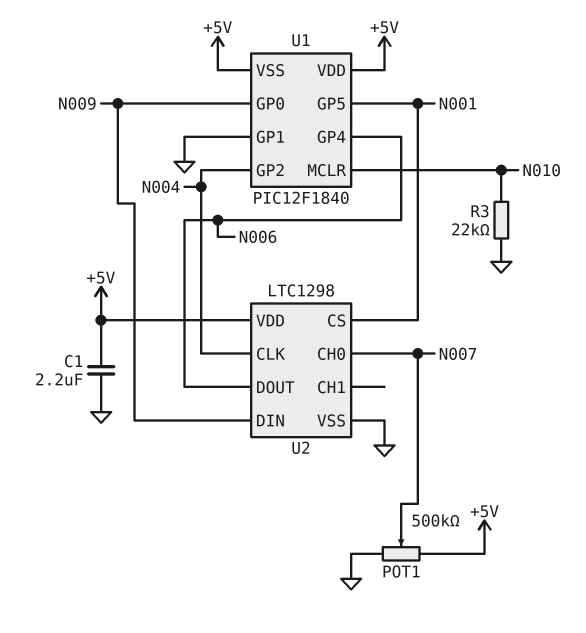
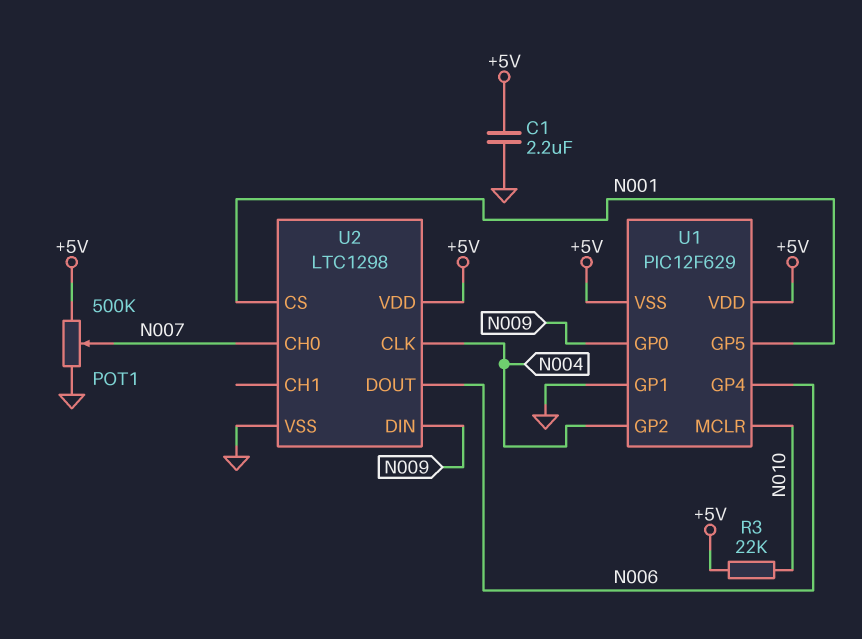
R3: 22k (GND, N010) -> 22k (+5V, N010)
U1: PIC12F1840 -> PIC12F629

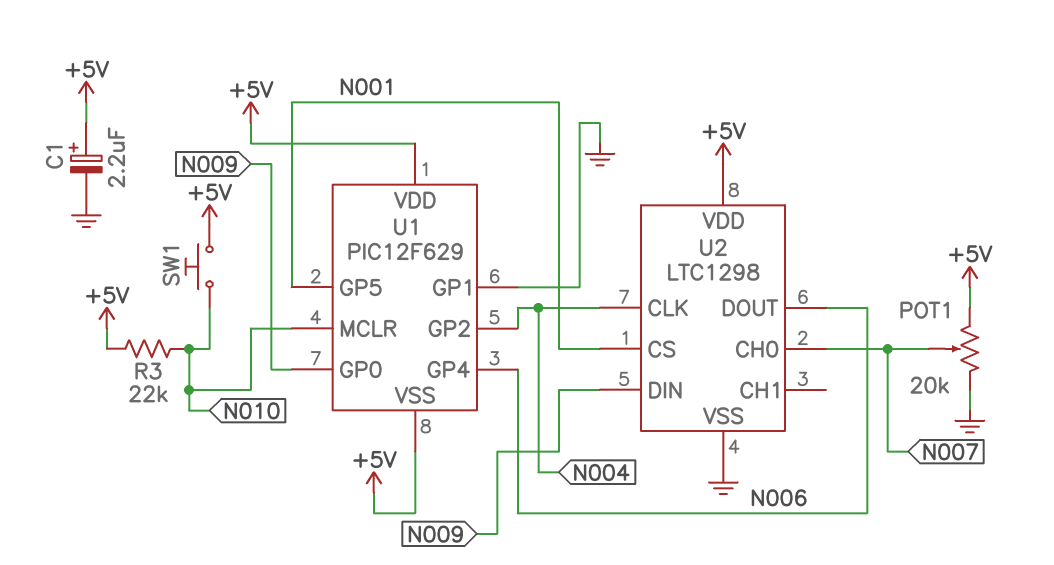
C1: 2.2uF (+5V, GND) -> 2.2uF (plus +5V, minus GND)
POT1: 500k (+5V, GND, wiper N007) -> 20k (+5V, GND, wiper N007)
SW1: none -> button (+5V, N010)

